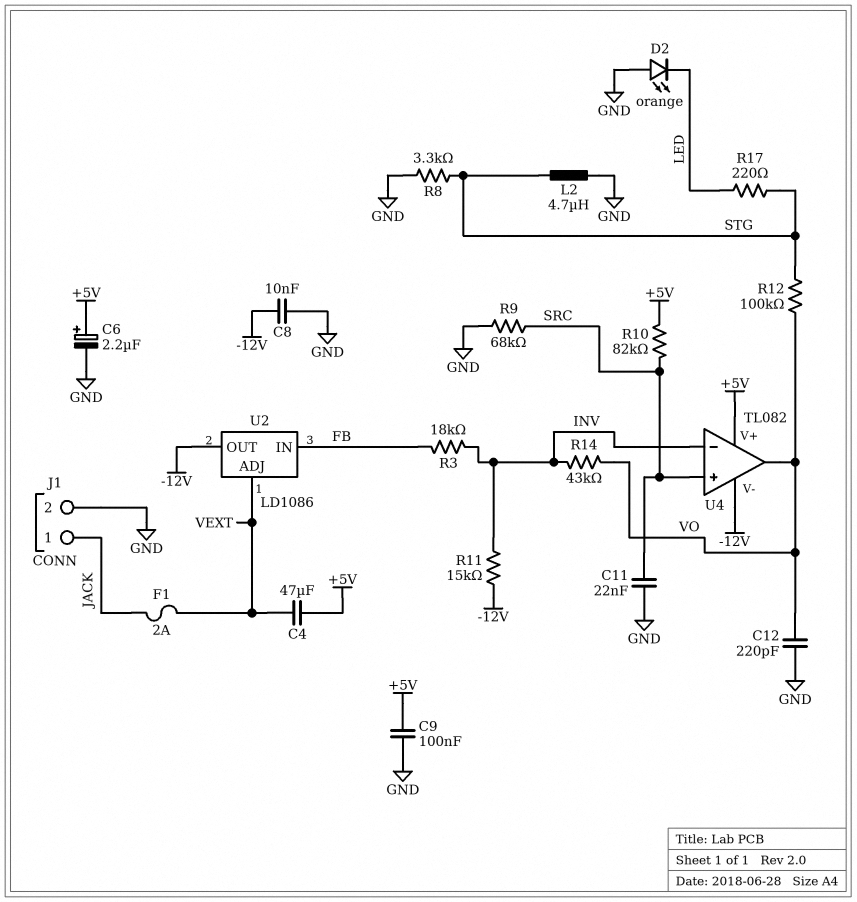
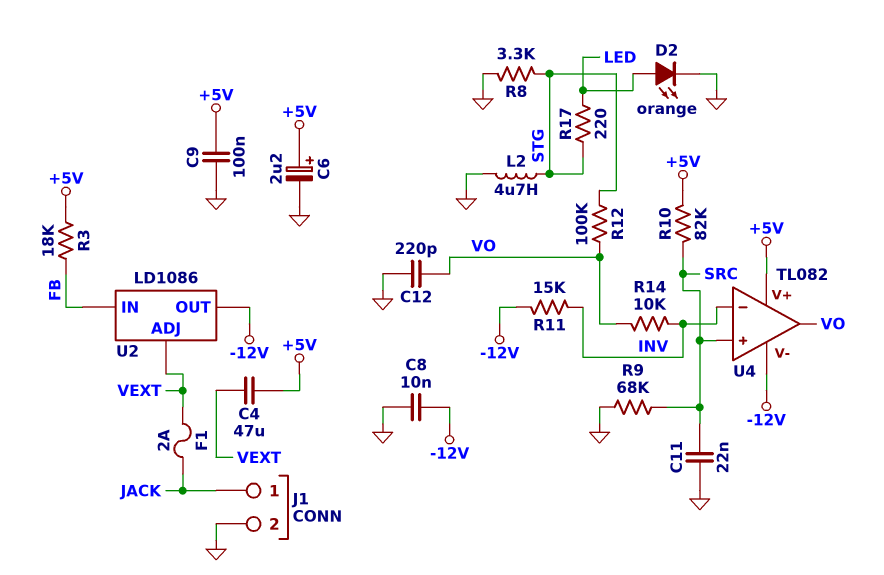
D2: LED orange (A GND, K LED) -> LED orange (A LED, K GND)
R3: 18k (FB, INV) -> 18k (+5V, FB)
R14: 43k (INV, VO) -> 10k (INV, VO)

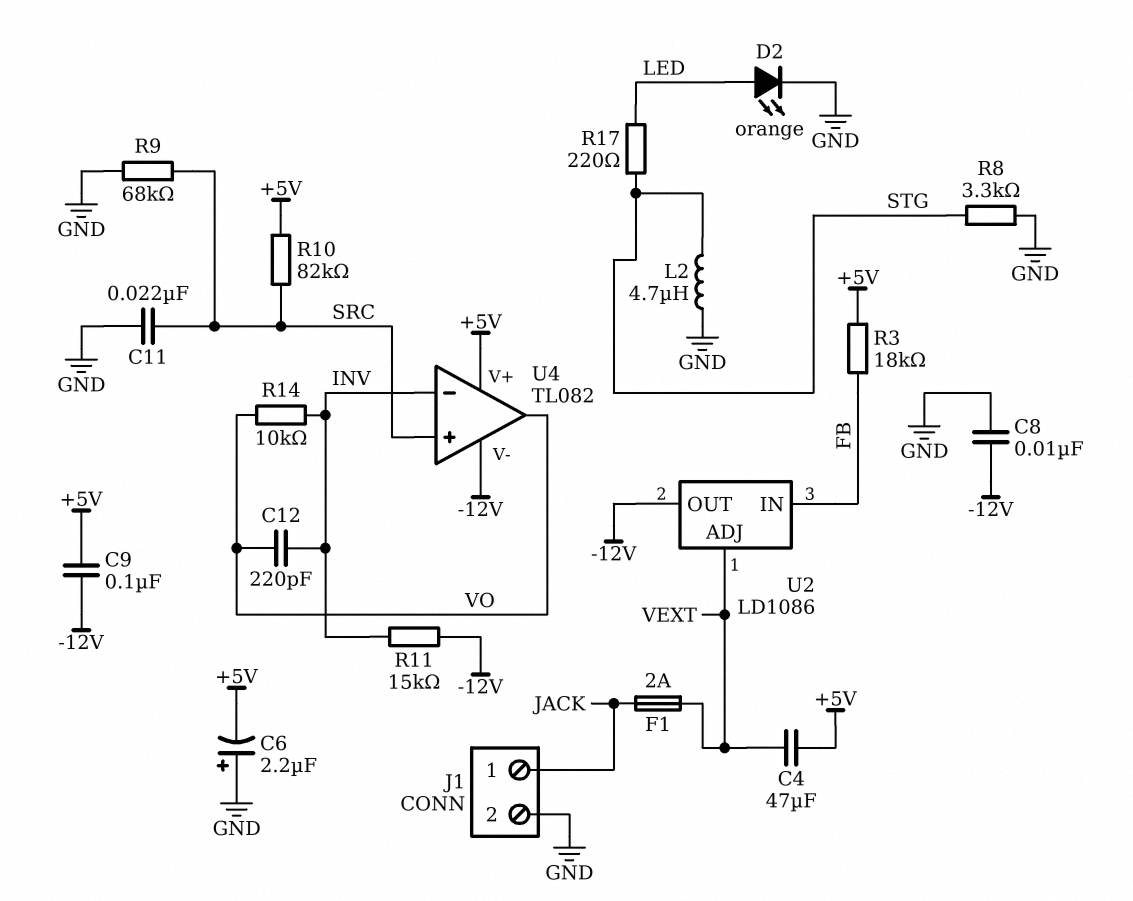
C6: 2.2uF (plus +5V, minus GND) -> 2.2uF (plus GND, minus +5V)
C9: 100nF (+5V, GND) -> 100nF (+5V, -12V)
C12: 220pF (GND, VO) -> 220pF (INV, VO)
R12: 100k (STG, VO) -> none

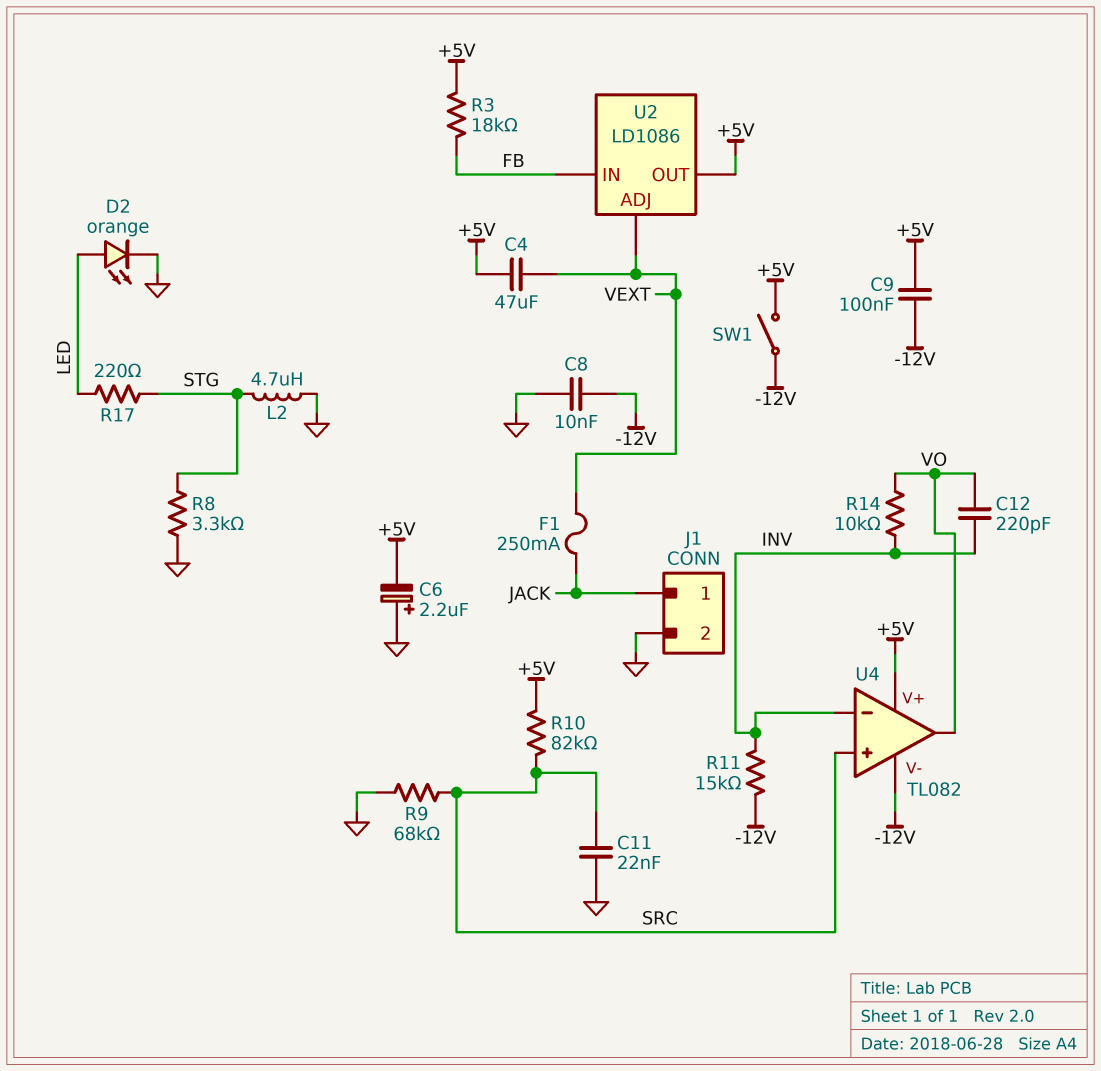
F1: 2A (JACK, VEXT) -> 250mA (JACK, VEXT)
SW1: none -> switch (+5V, -12V)
U2 pin OUT: -12V -> +5V

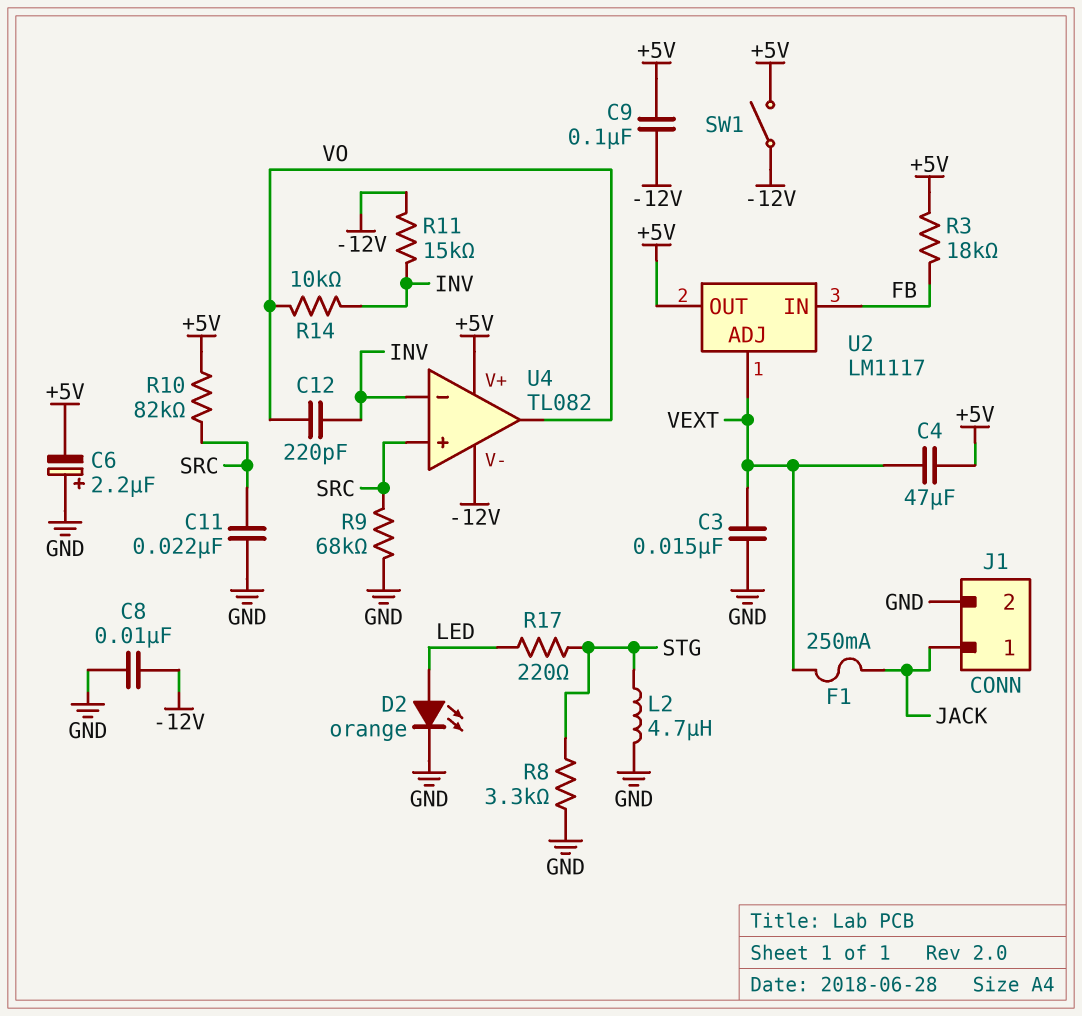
C3: none -> 15nF (GND, VEXT)
U2: LD1086 -> LM1117

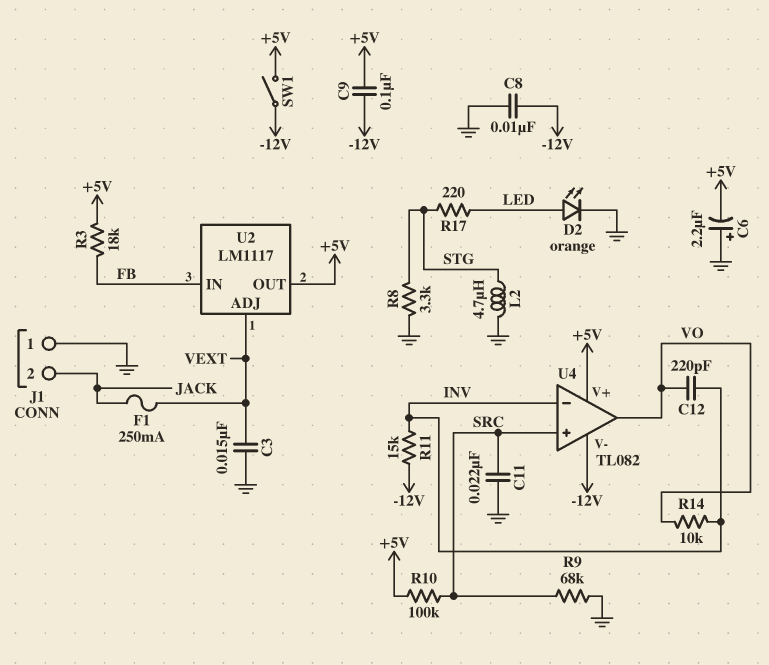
C4: 47uF (+5V, VEXT) -> none
J1 pin 1: JACK -> GND
J1 pin 2: GND -> JACK
R10: 82k (+5V, SRC) -> 100k (+5V, SRC)

